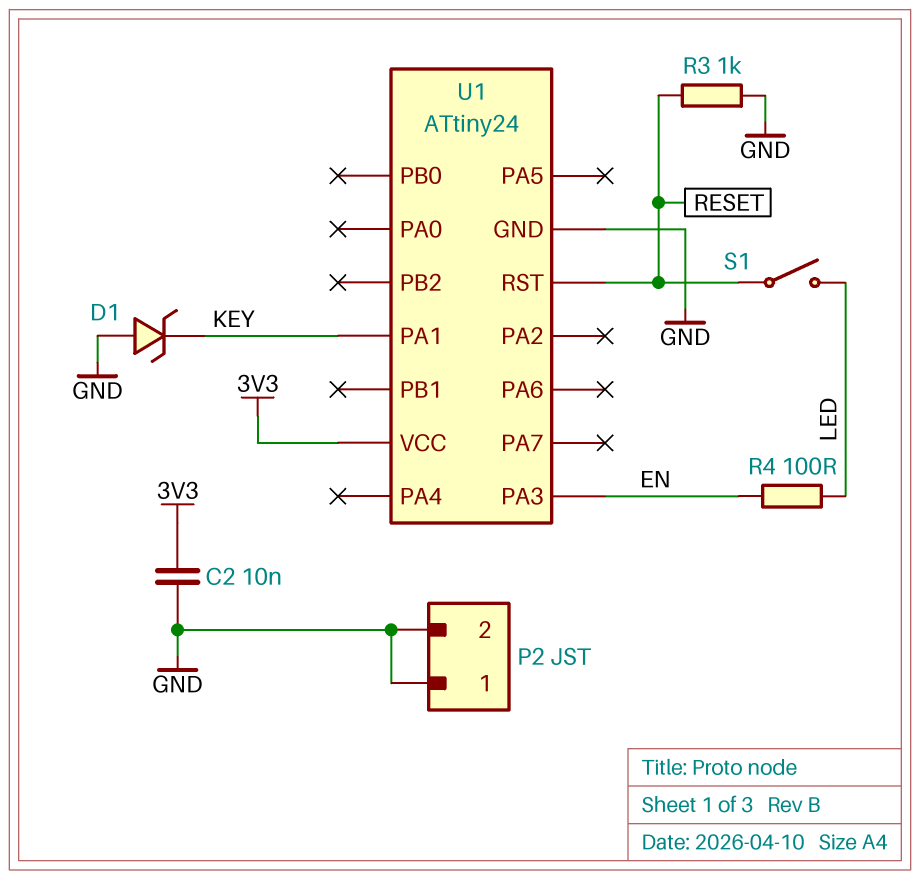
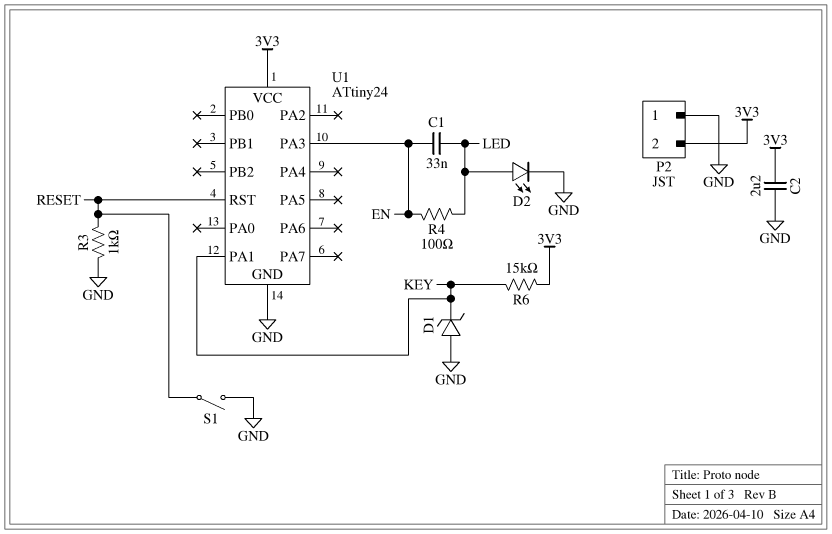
C1: none -> 33nF (EN, LED)
C2: 10nF (3V3, GND) -> 2.2uF (3V3, GND)
D2: none -> LED (A LED, K GND)
P2 pin 2: GND -> 3V3
R6: none -> 15k (3V3, KEY)
S1: switch (LED, RESET) -> switch (GND, RESET)

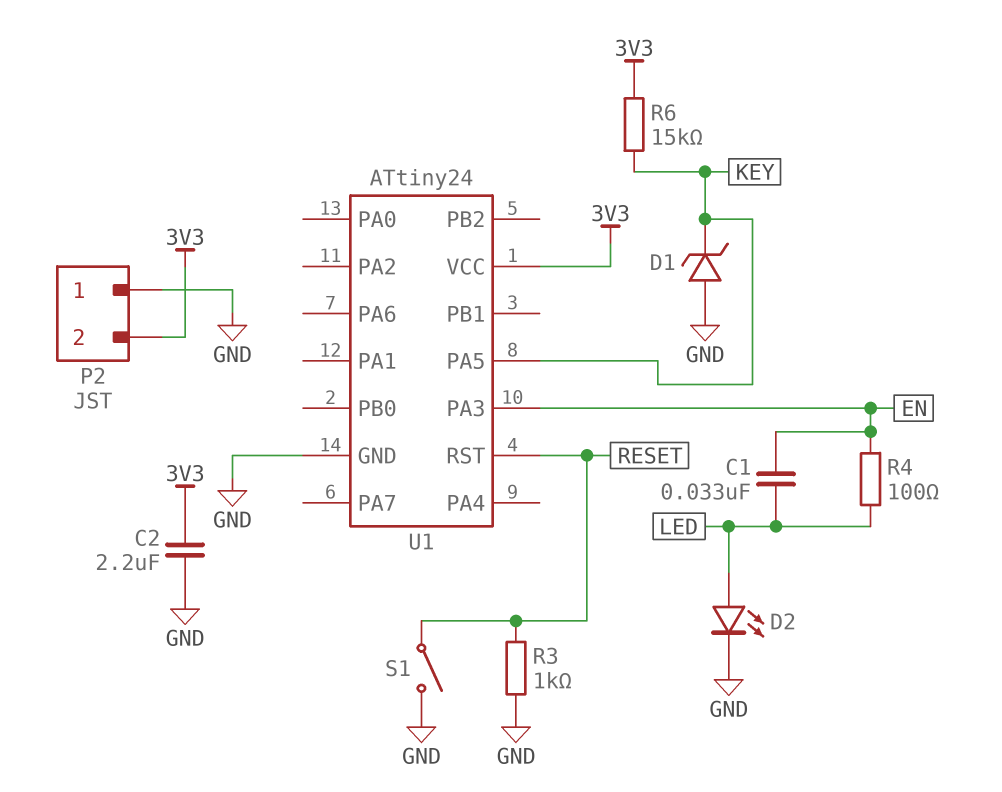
U1 pin PA1: KEY -> none
U1 pin PA5: none -> KEY

